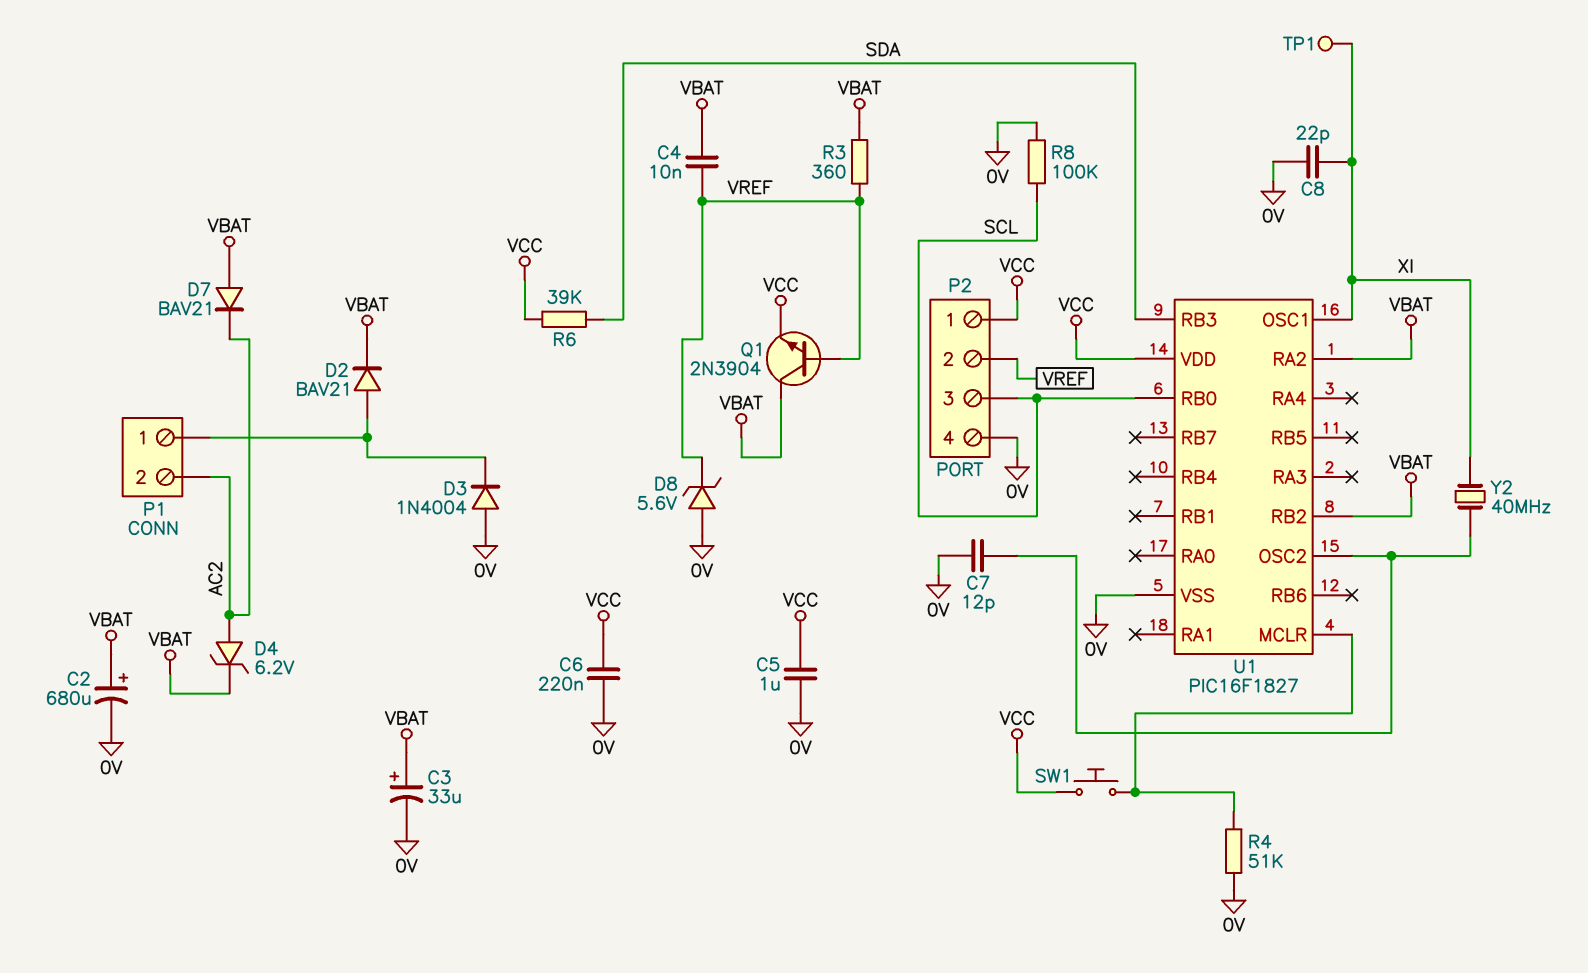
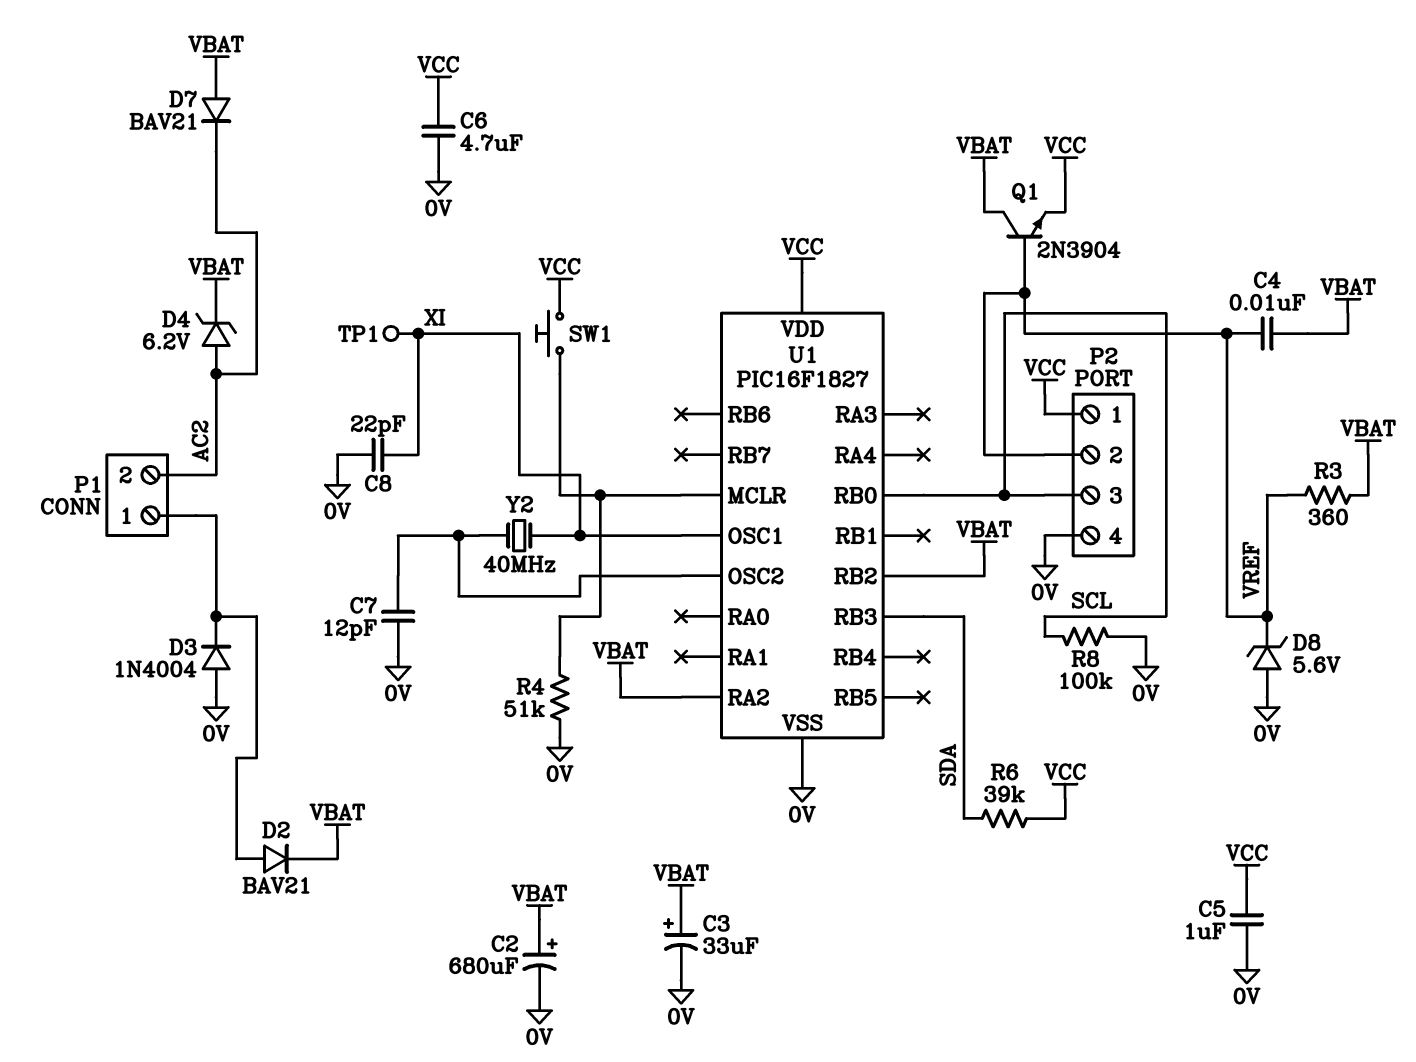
C6: 220nF (0V, VCC) -> 4.7uF (0V, VCC)

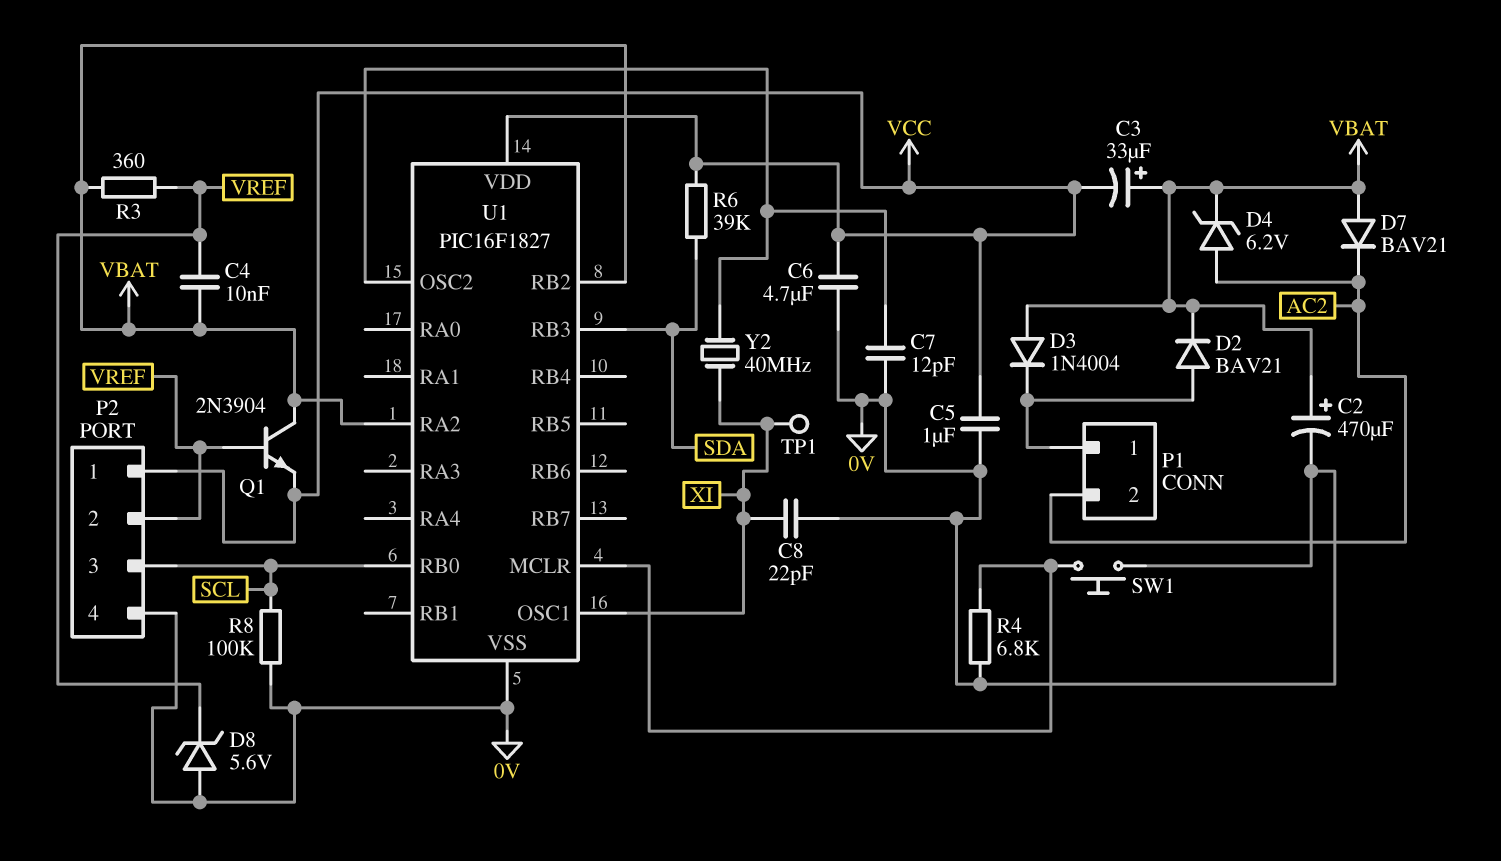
C2: 680uF (plus VBAT, minus 0V) -> 470uF (plus VBAT, minus 0V)
C3: 33uF (plus VBAT, minus 0V) -> 33uF (plus VBAT, minus VCC)
D3: diode 1N4004 (A 0V, K P1/1) -> diode 1N4004 (A VBAT, K P1/1)
R4: 51k (0V, U1/MCLR) -> 6.8k (0V, U1/MCLR)
SW1: button (U1/MCLR, VCC) -> button (0V, U1/MCLR)

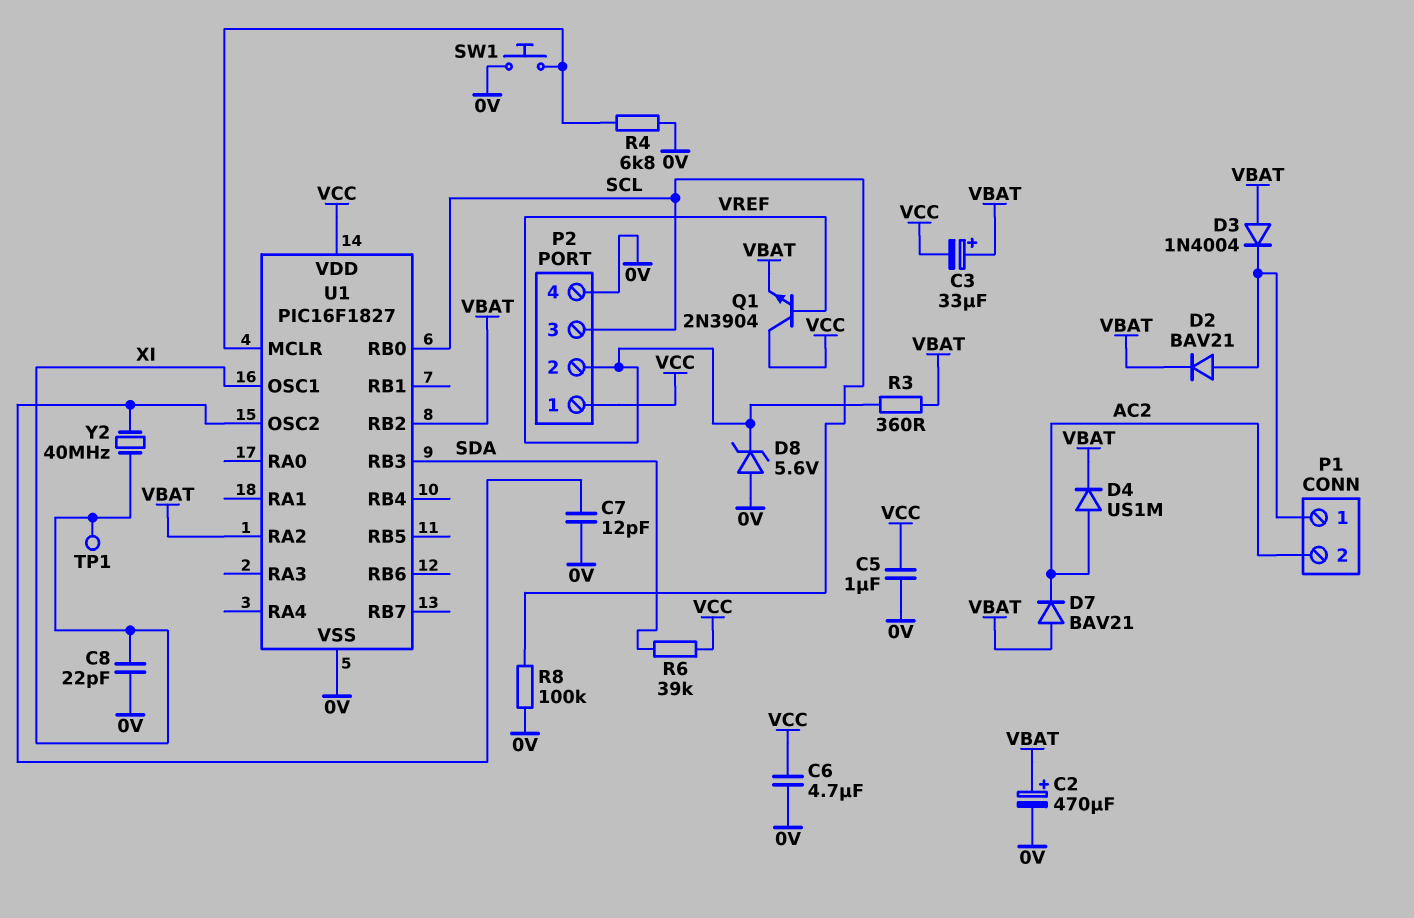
C4: 10nF (VBAT, VREF) -> none
D4: zener 6.2V (A AC2, K VBAT) -> diode US1M (A AC2, K VBAT)
Q1: NPN 2N3904 (B VREF, C VBAT, E VCC) -> NPN 2N3904 (B VREF, C VCC, E VBAT)

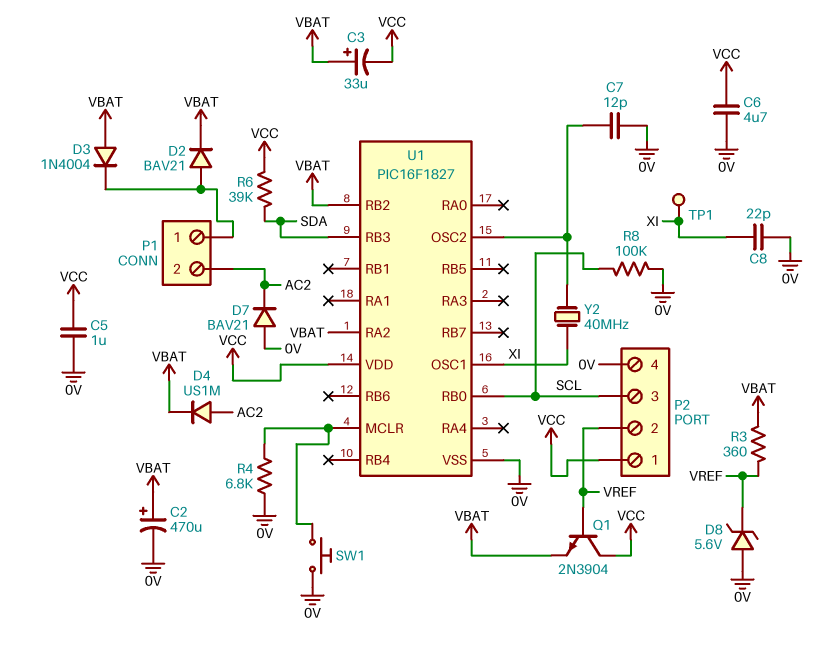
D7: diode BAV21 (A VBAT, K AC2) -> diode BAV21 (A 0V, K AC2)

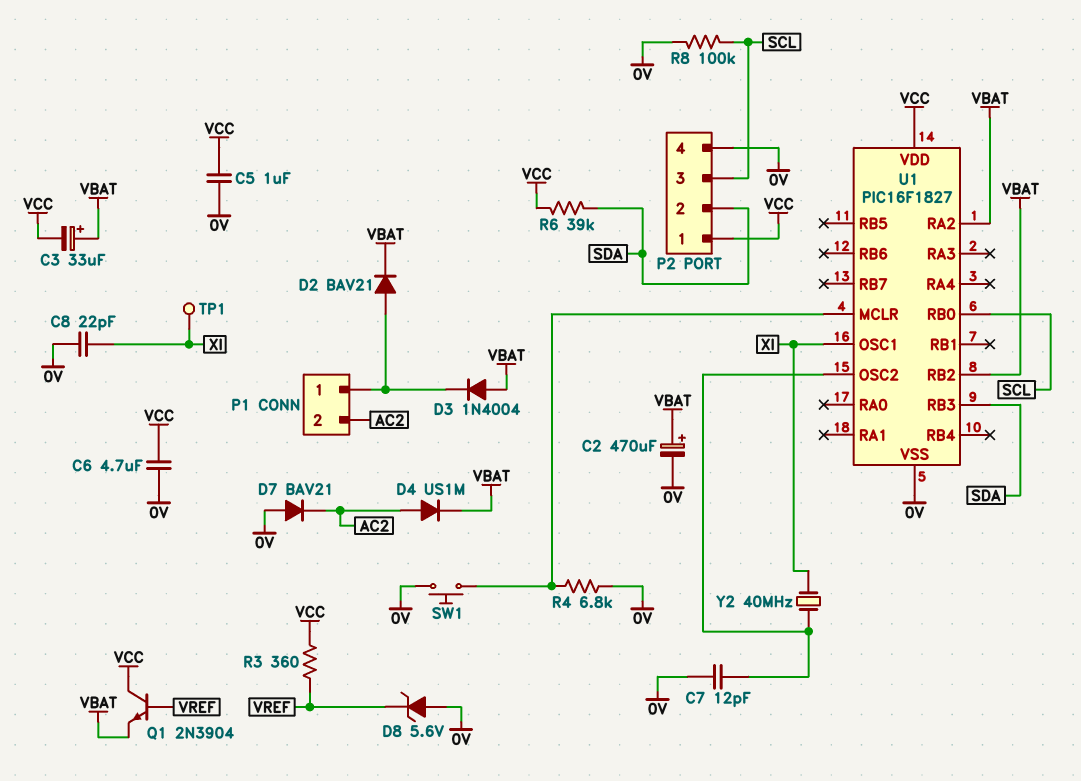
P2 pin 2: VREF -> SDA
R3: 360 (VBAT, VREF) -> 360 (VCC, VREF)

